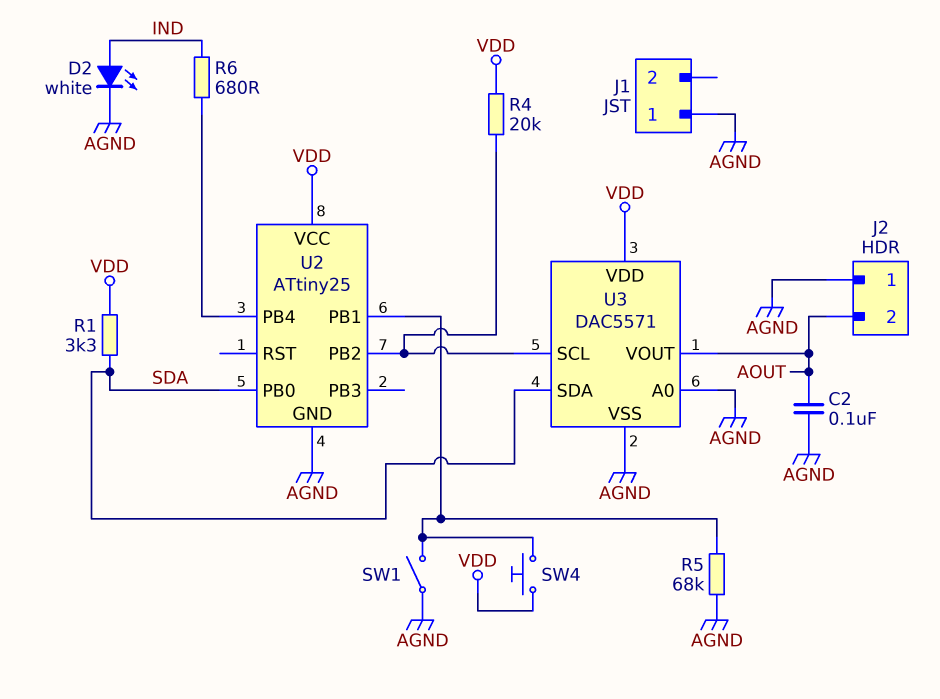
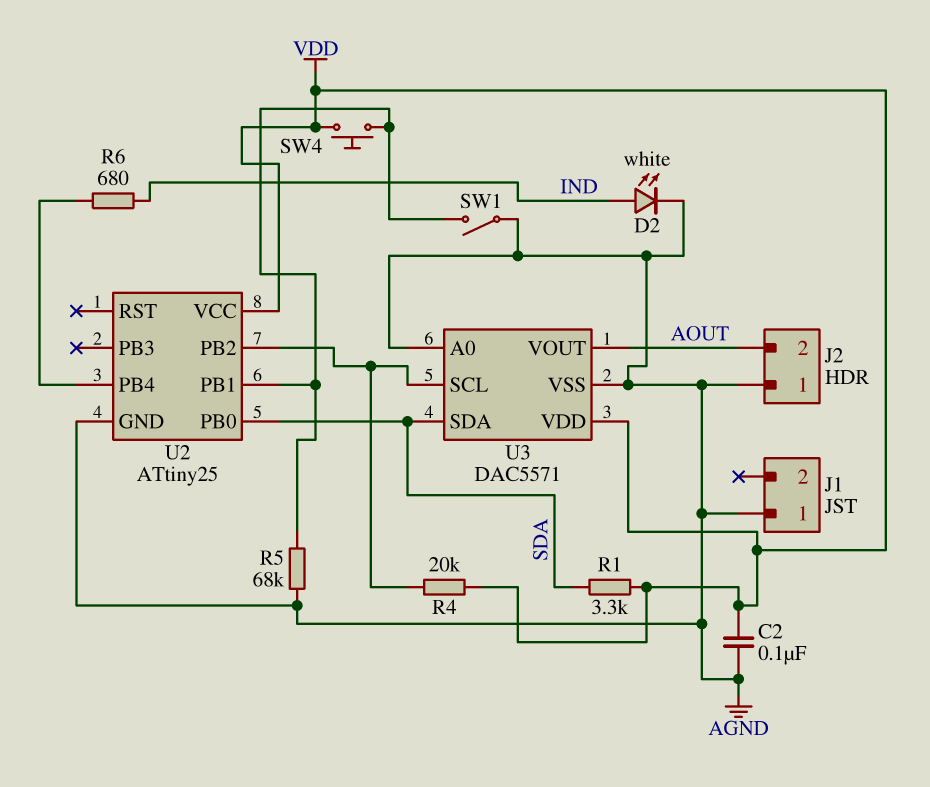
C2: 100nF (AGND, AOUT) -> 100nF (AGND, VDD)

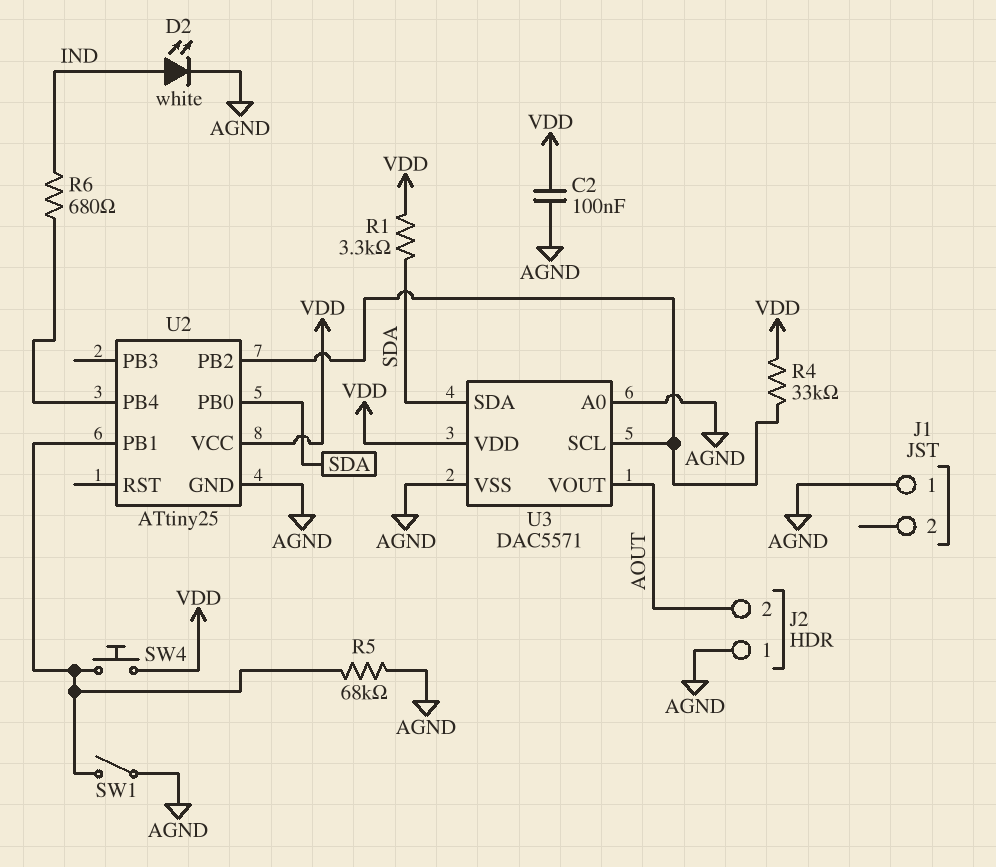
R4: 20k (U2/PB2, VDD) -> 33k (U2/PB2, VDD)

